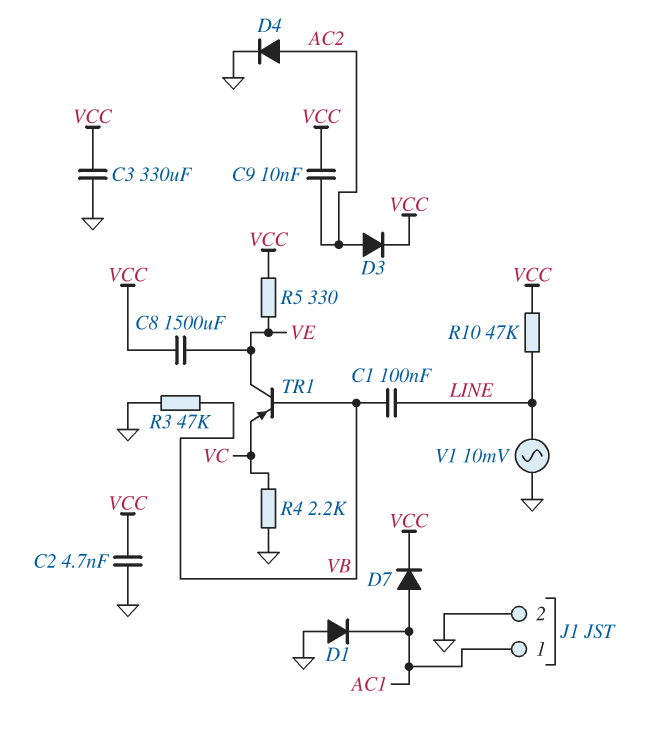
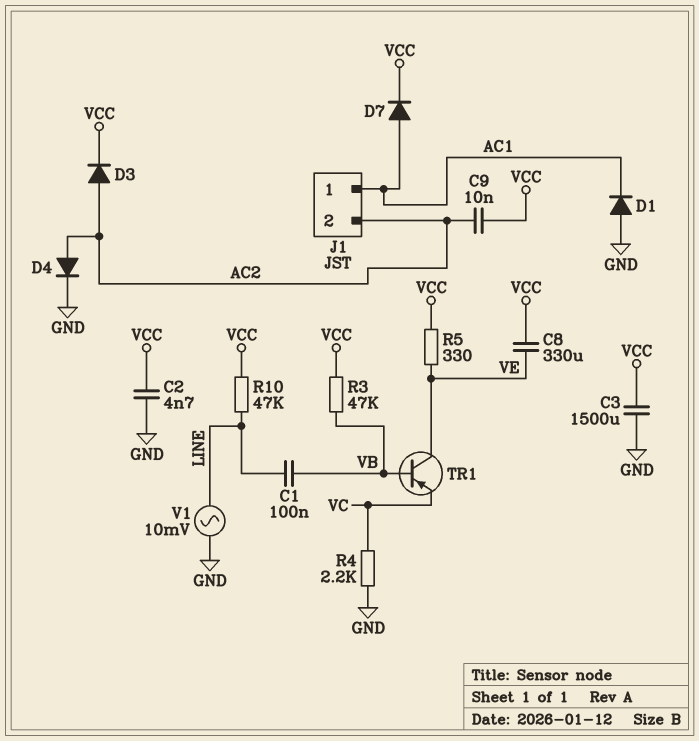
C3: 330uF (GND, VCC) -> 1500uF (GND, VCC)
C8: 1500uF (VCC, VE) -> 330uF (VCC, VE)
J1 pin 2: GND -> AC2
R3: 47k (GND, VB) -> 47k (VB, VCC)

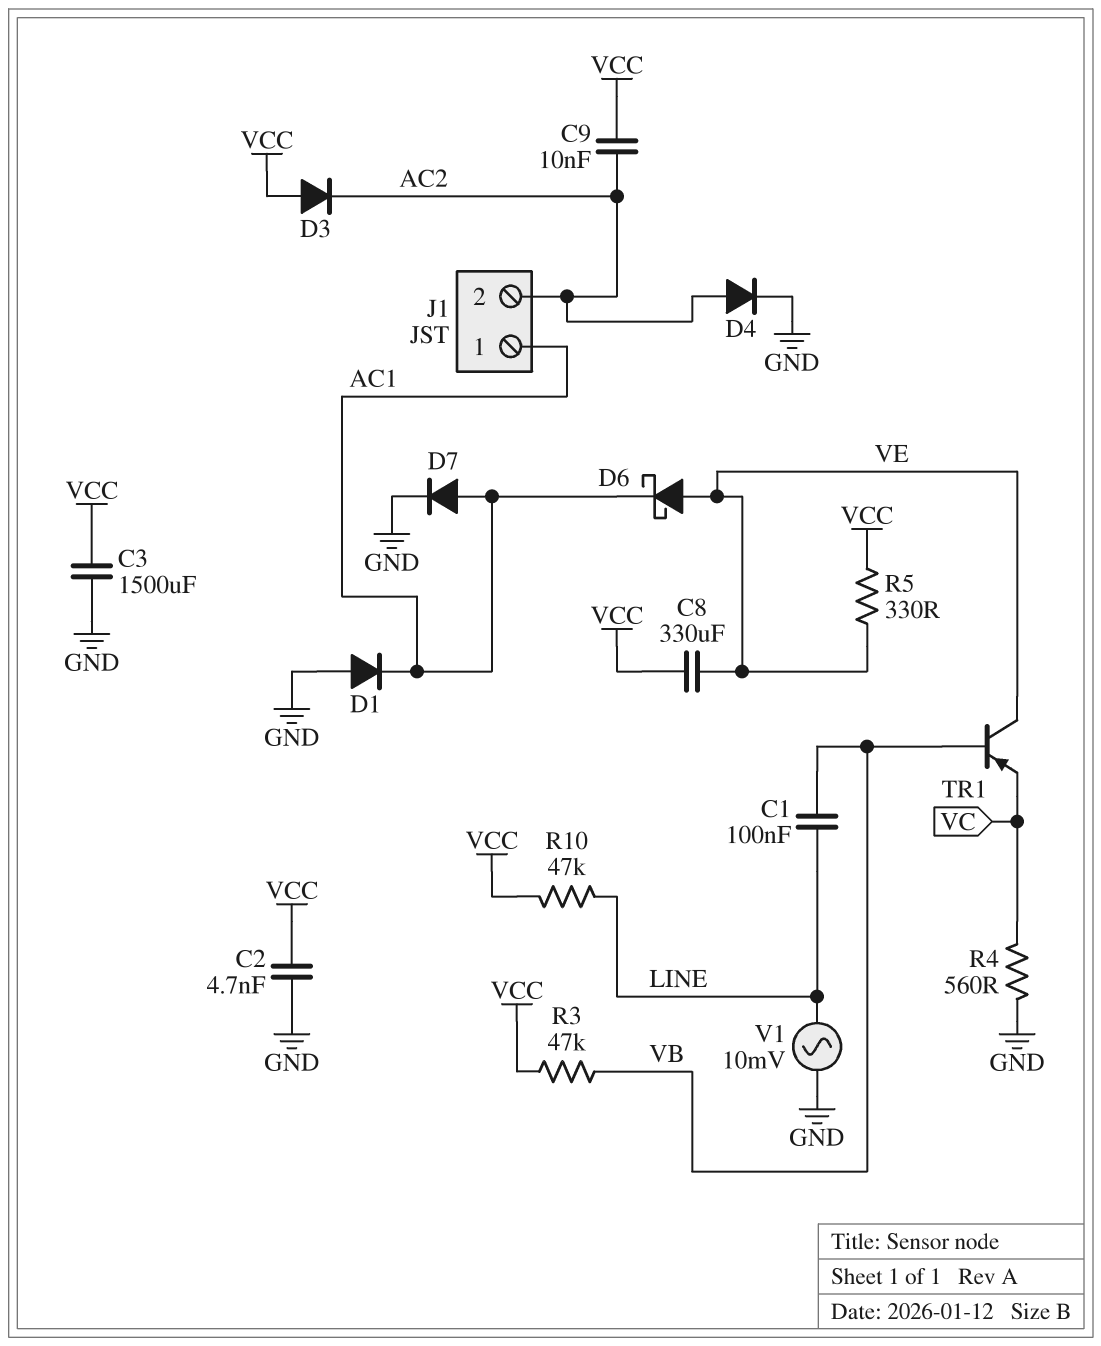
D3: diode (A AC2, K VCC) -> diode (A VCC, K AC2)
D6: none -> schottky (A VE, K AC1)
D7: diode (A AC1, K VCC) -> diode (A AC1, K GND)
R4: 2.2k (GND, VC) -> 560 (GND, VC)

